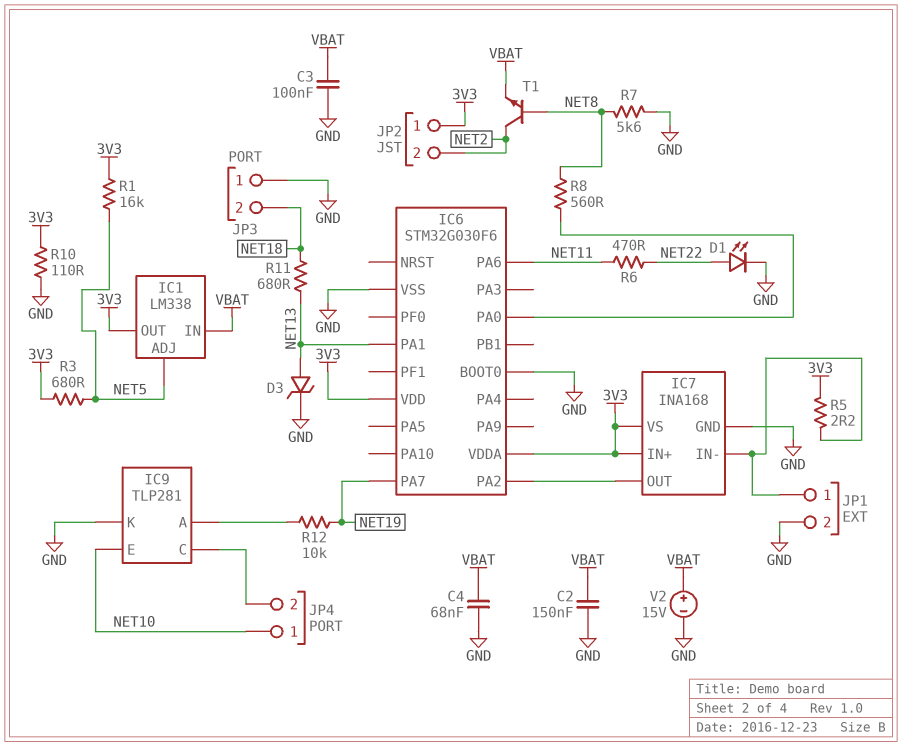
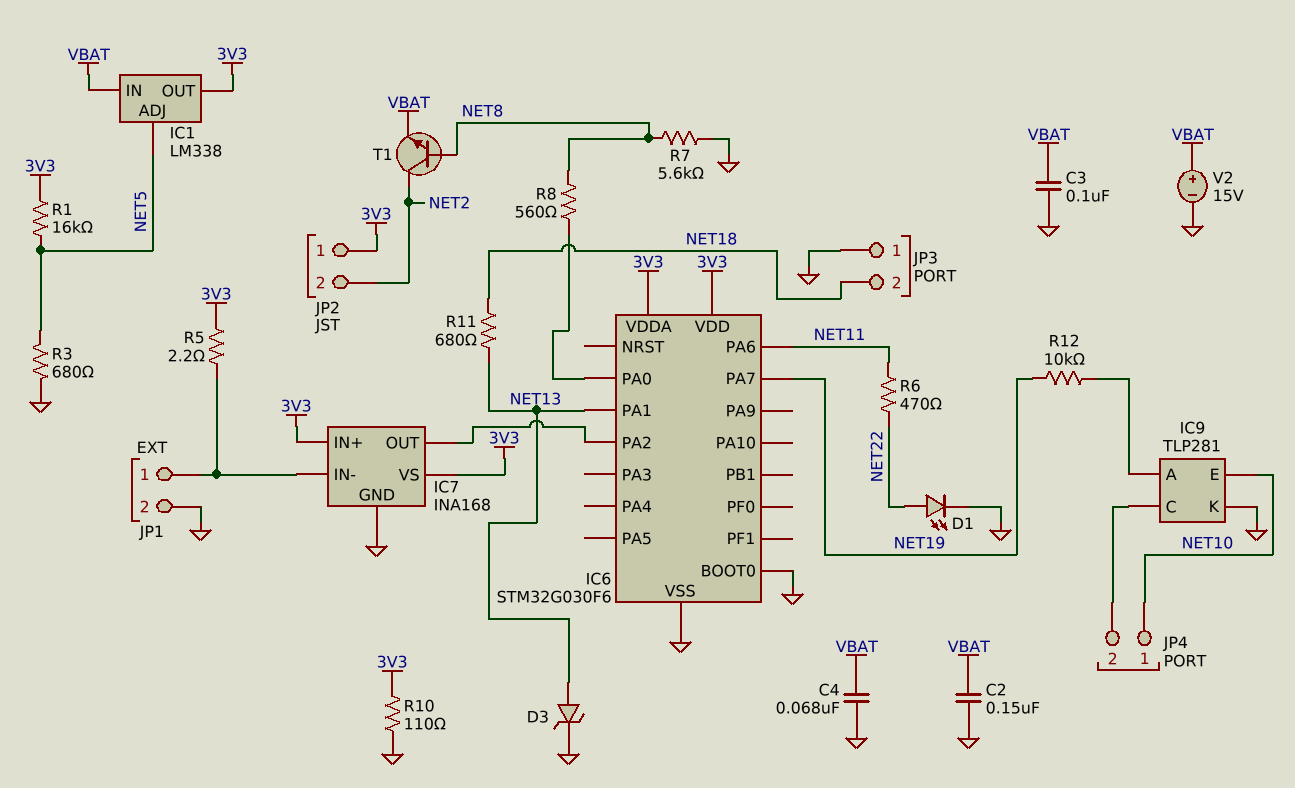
R3: 680 (3V3, NET5) -> 680 (GND, NET5)

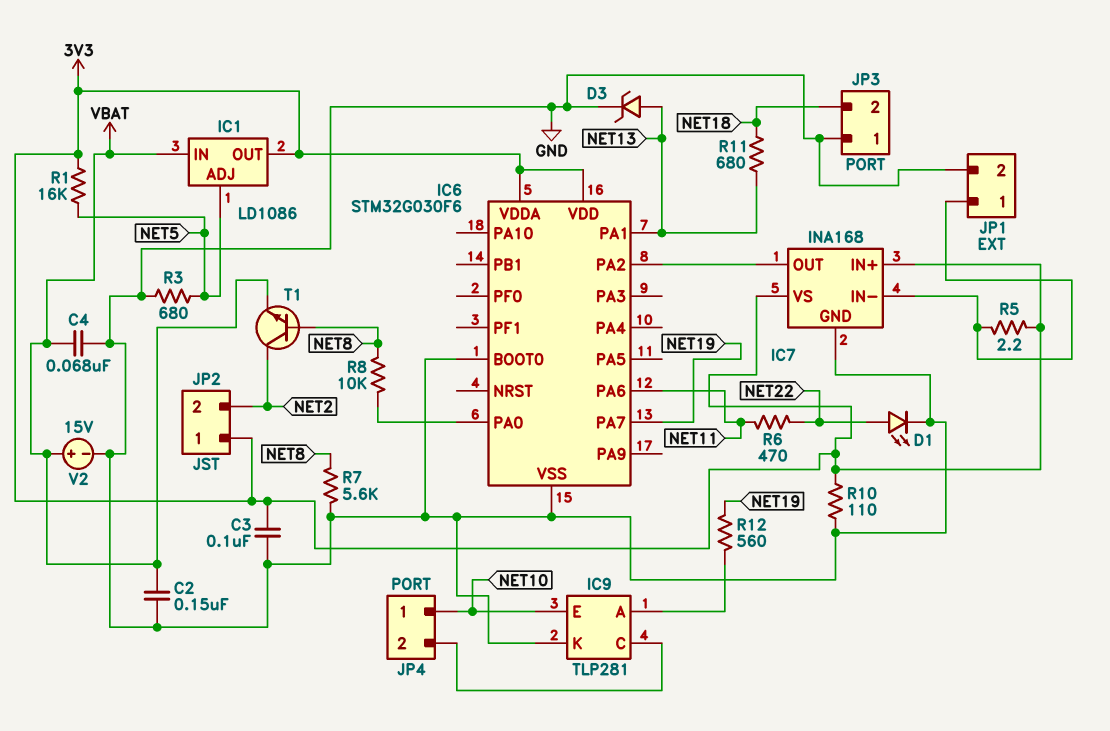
C3: 100nF (GND, VBAT) -> 100nF (3V3, GND)
IC1: LM338 -> LD1086
R8: 560 (IC6/PA0, NET8) -> 10k (IC6/PA0, NET8)
R12: 10k (IC9/A, NET19) -> 560 (IC9/A, NET19)

